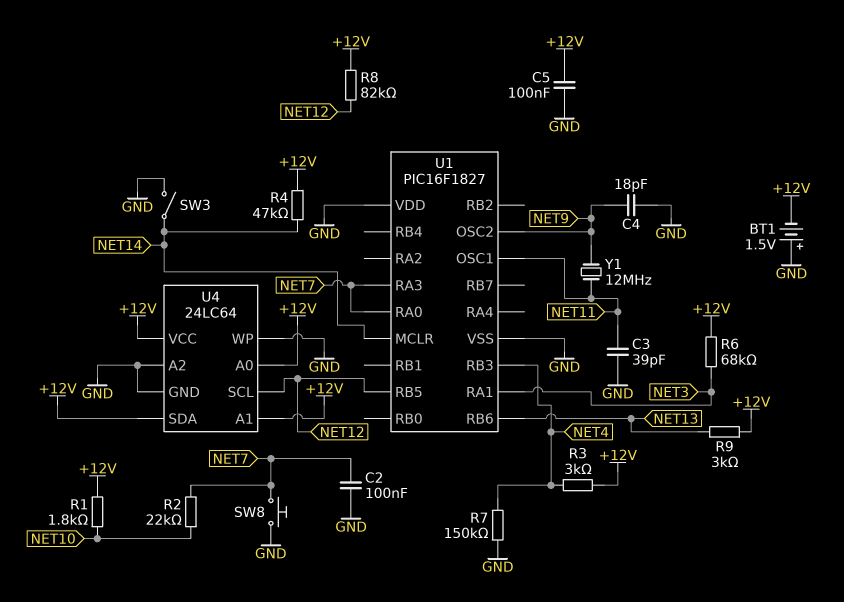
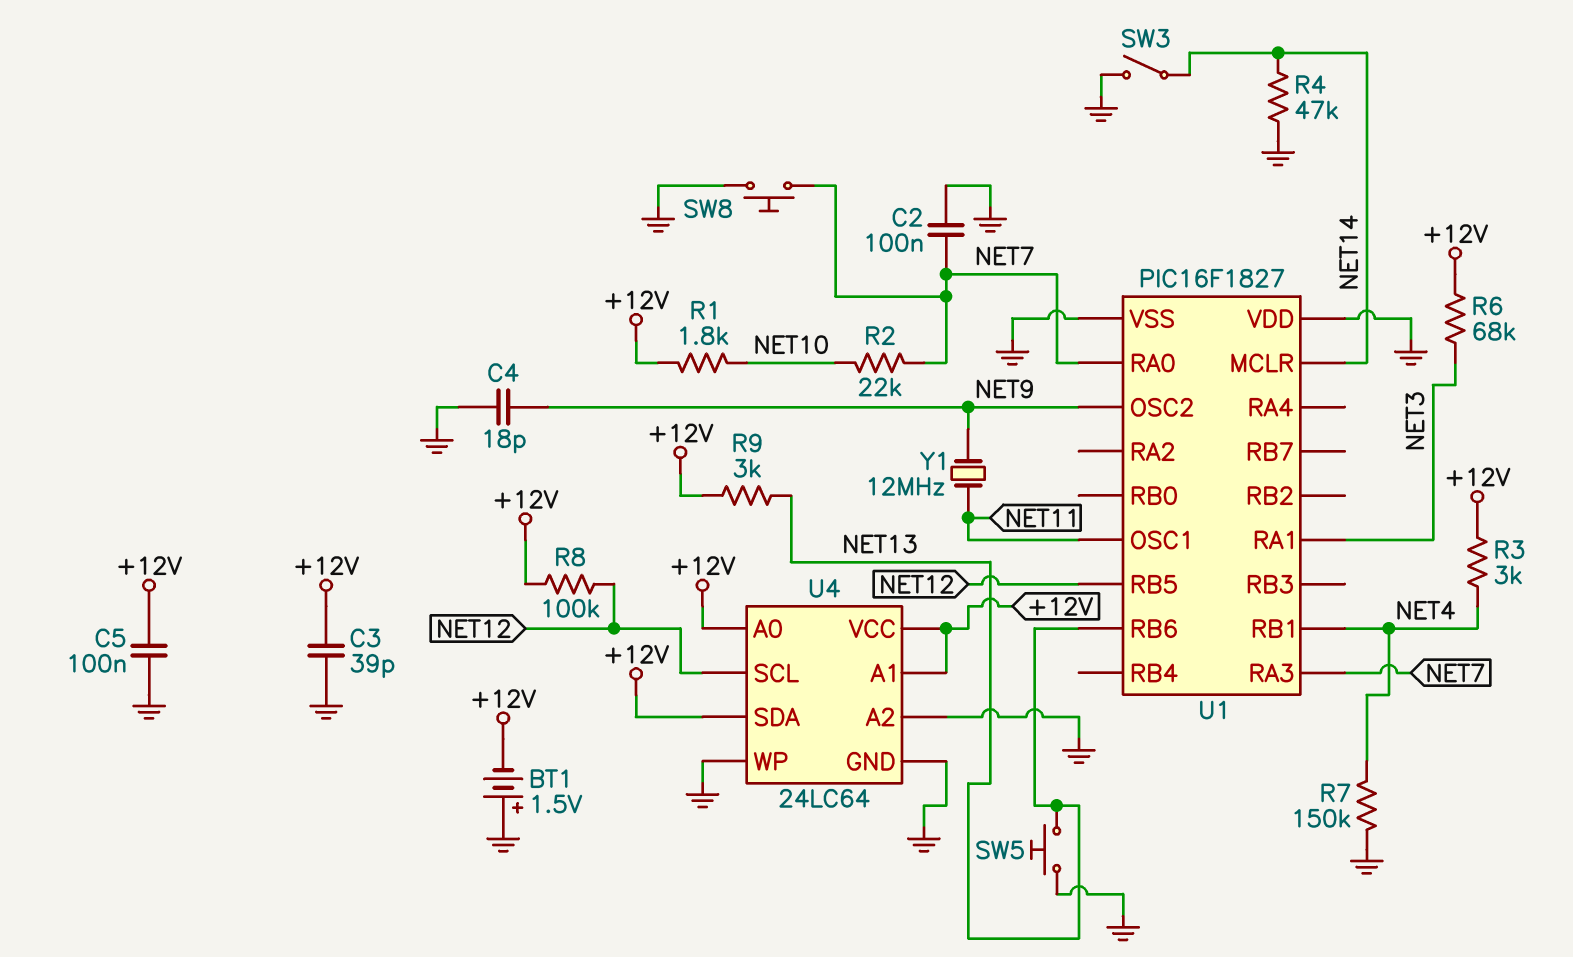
C3: 39pF (GND, NET11) -> 39pF (+12V, GND)
R4: 47k (+12V, NET14) -> 47k (GND, NET14)
R8: 82k (+12V, NET12) -> 100k (+12V, NET12)
SW5: none -> button (GND, NET13)
U1 pin RB1: none -> NET4
U1 pin RB3: NET4 -> none

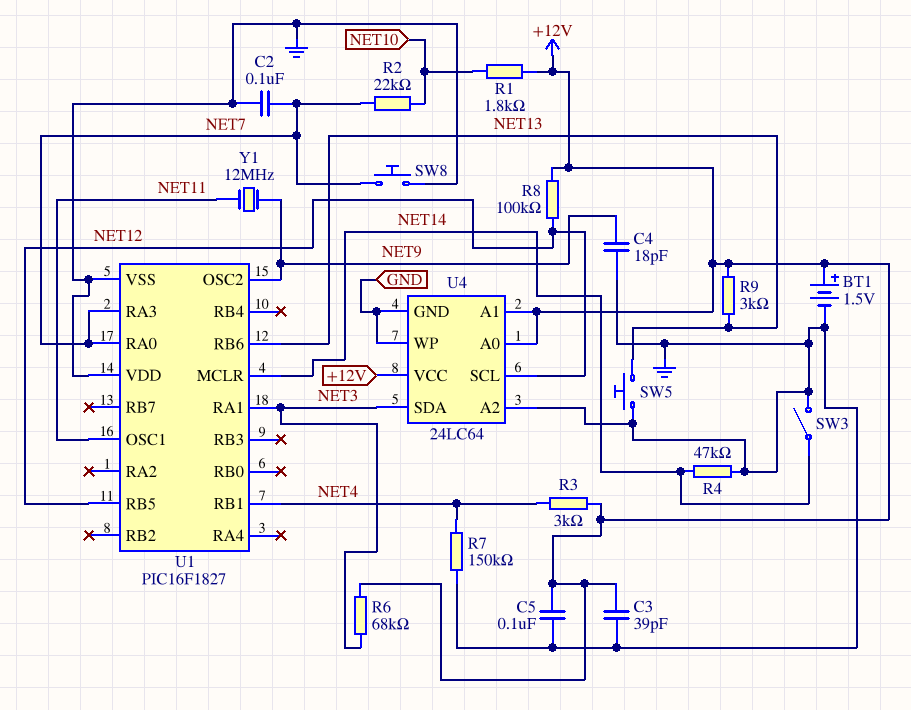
BT1: 1.5V (plus GND, minus +12V) -> 1.5V (plus +12V, minus GND)
U4 pin SDA: +12V -> NET3

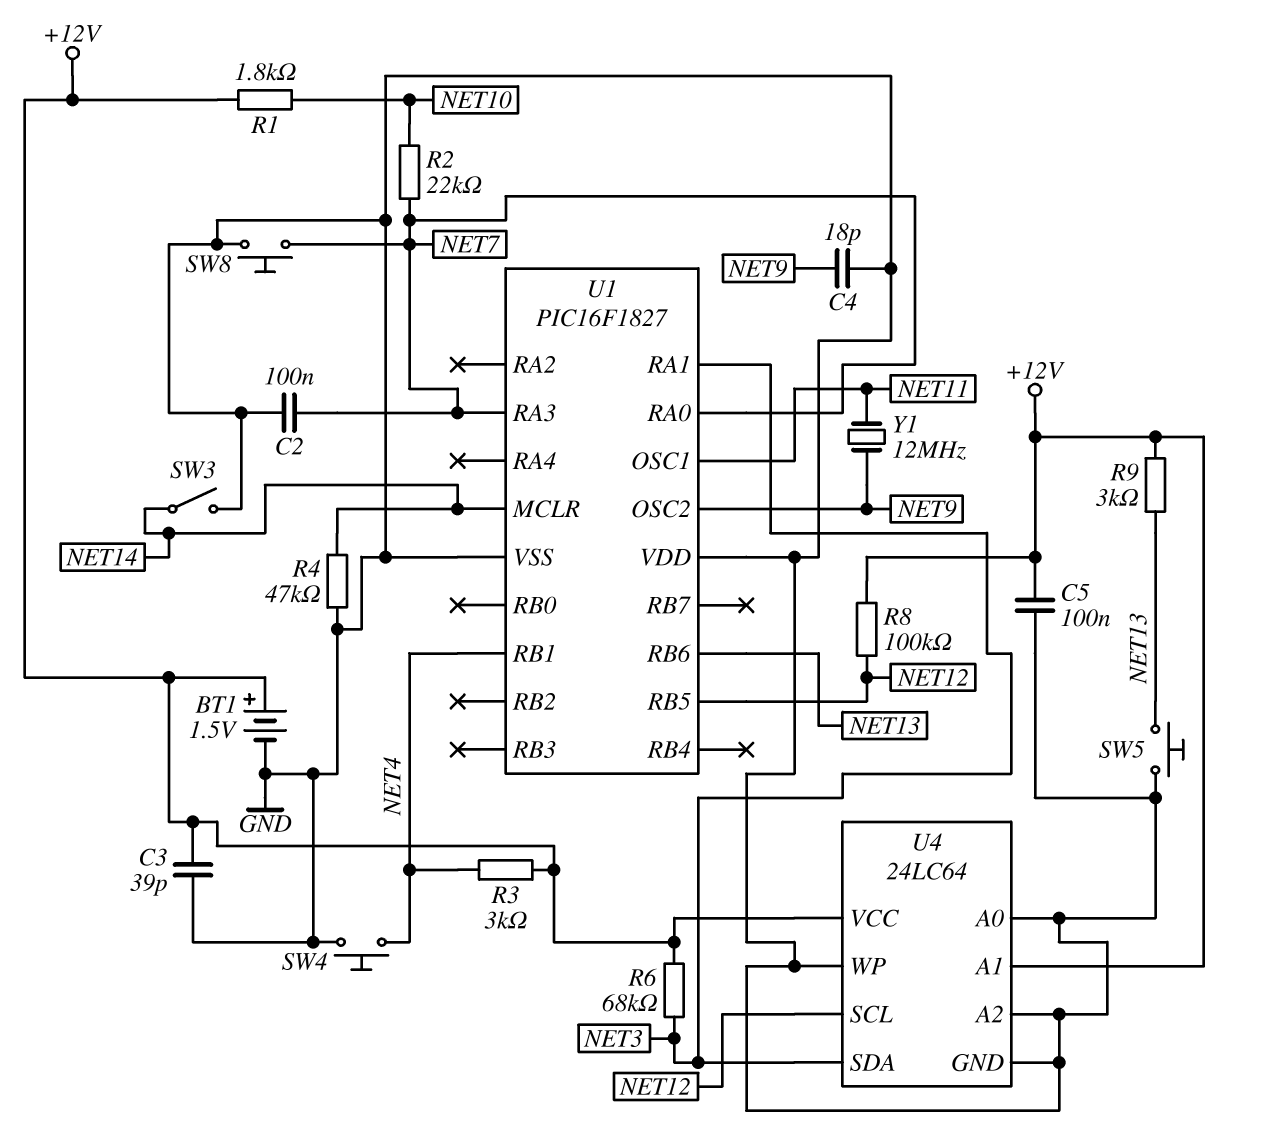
R7: 150k (GND, NET4) -> none
SW4: none -> button (GND, NET4)
U4 pin A0: +12V -> GND

